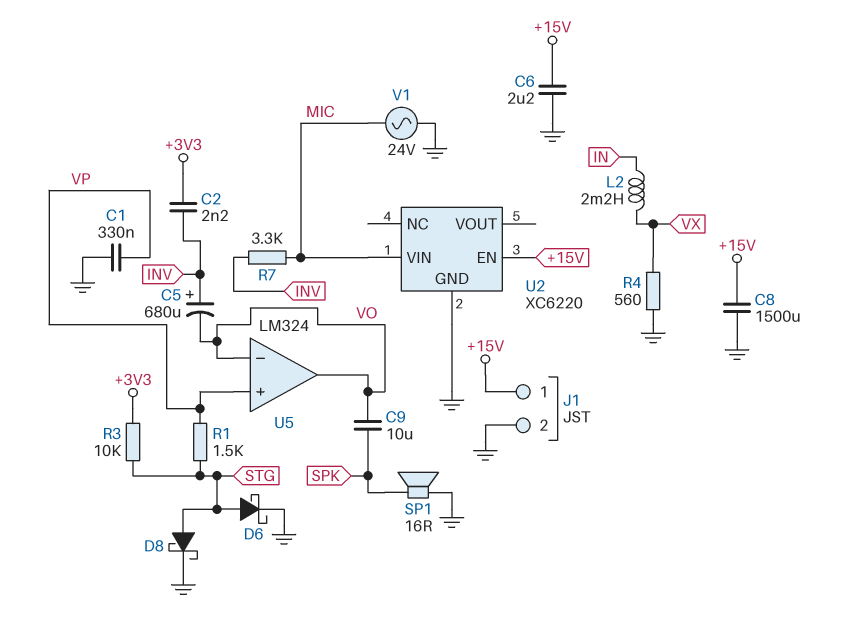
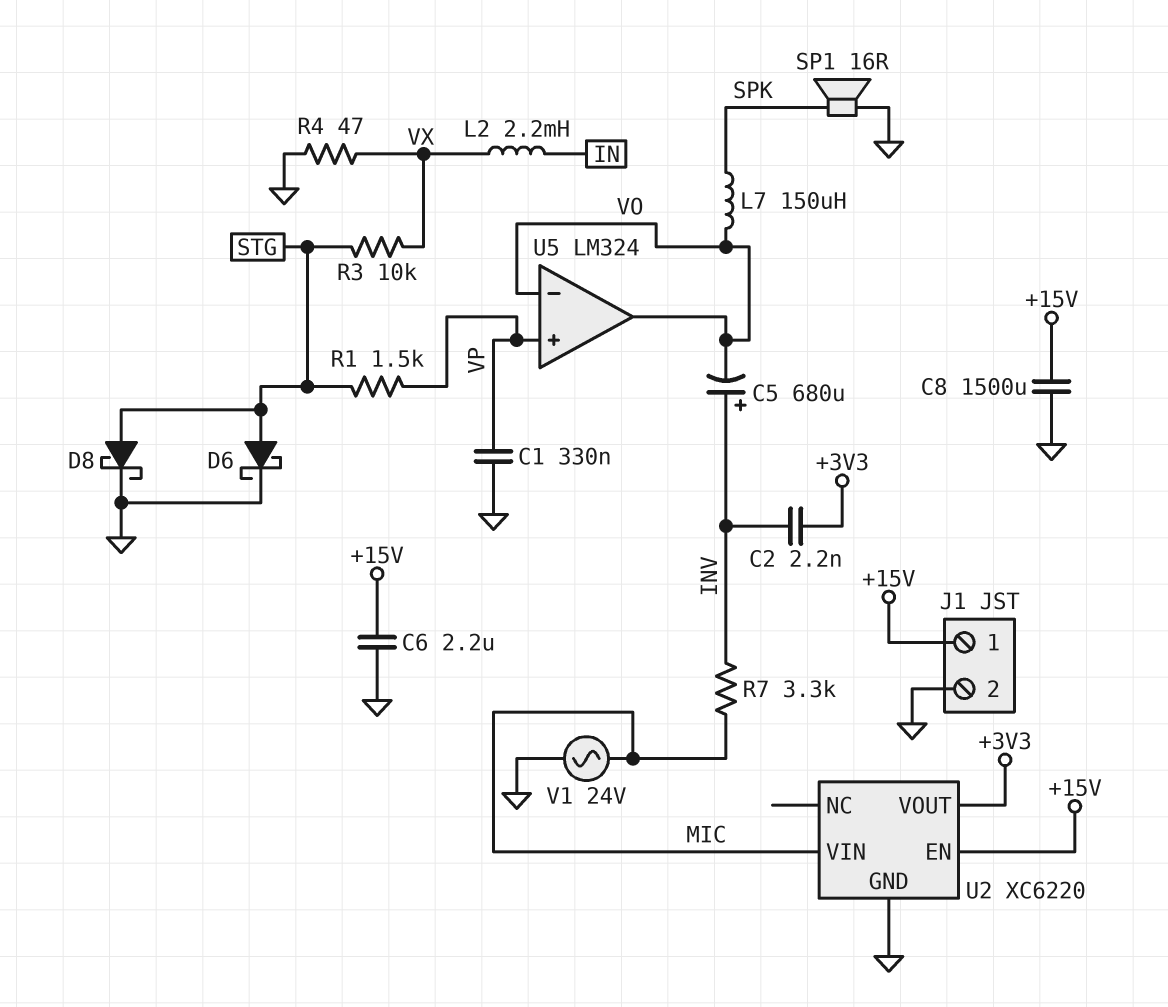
C9: 10uF (SPK, VO) -> none
L7: none -> 150uH (SPK, VO)
R3: 10k (+3V3, STG) -> 10k (STG, VX)
R4: 560 (GND, VX) -> 47 (GND, VX)
U2 pin VOUT: none -> +3V3

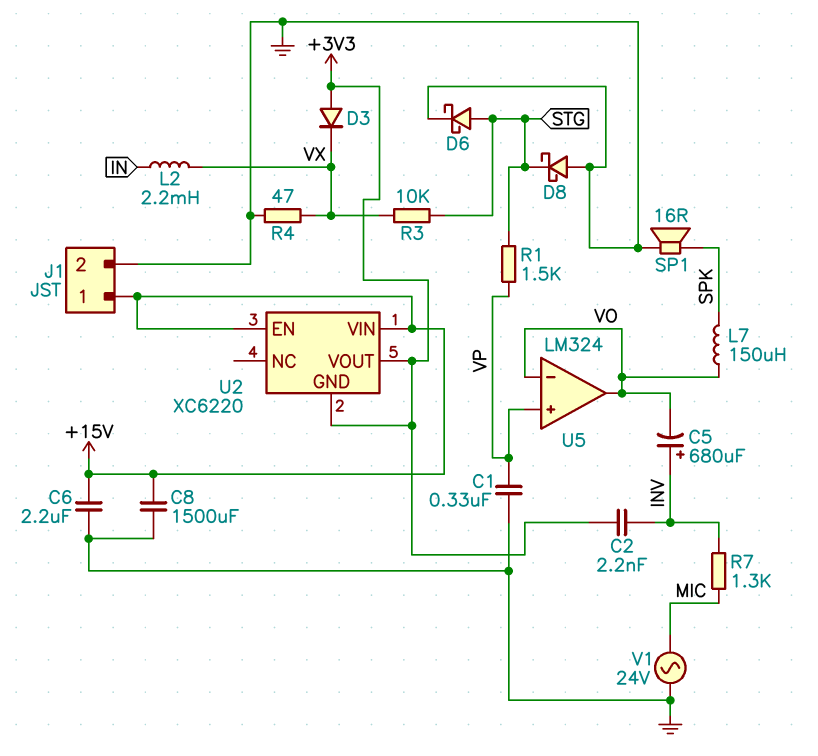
D3: none -> diode (A +3V3, K VX)
D8: schottky (A STG, K GND) -> schottky (A GND, K STG)
R7: 3.3k (INV, MIC) -> 1.3k (INV, MIC)
U2 pin GND: GND -> +3V3
U2 pin VIN: MIC -> +15V

